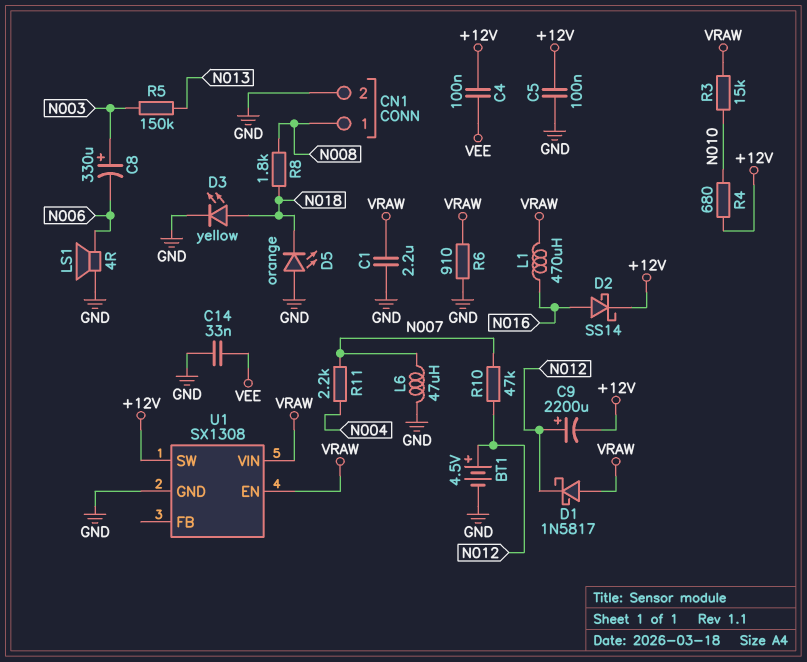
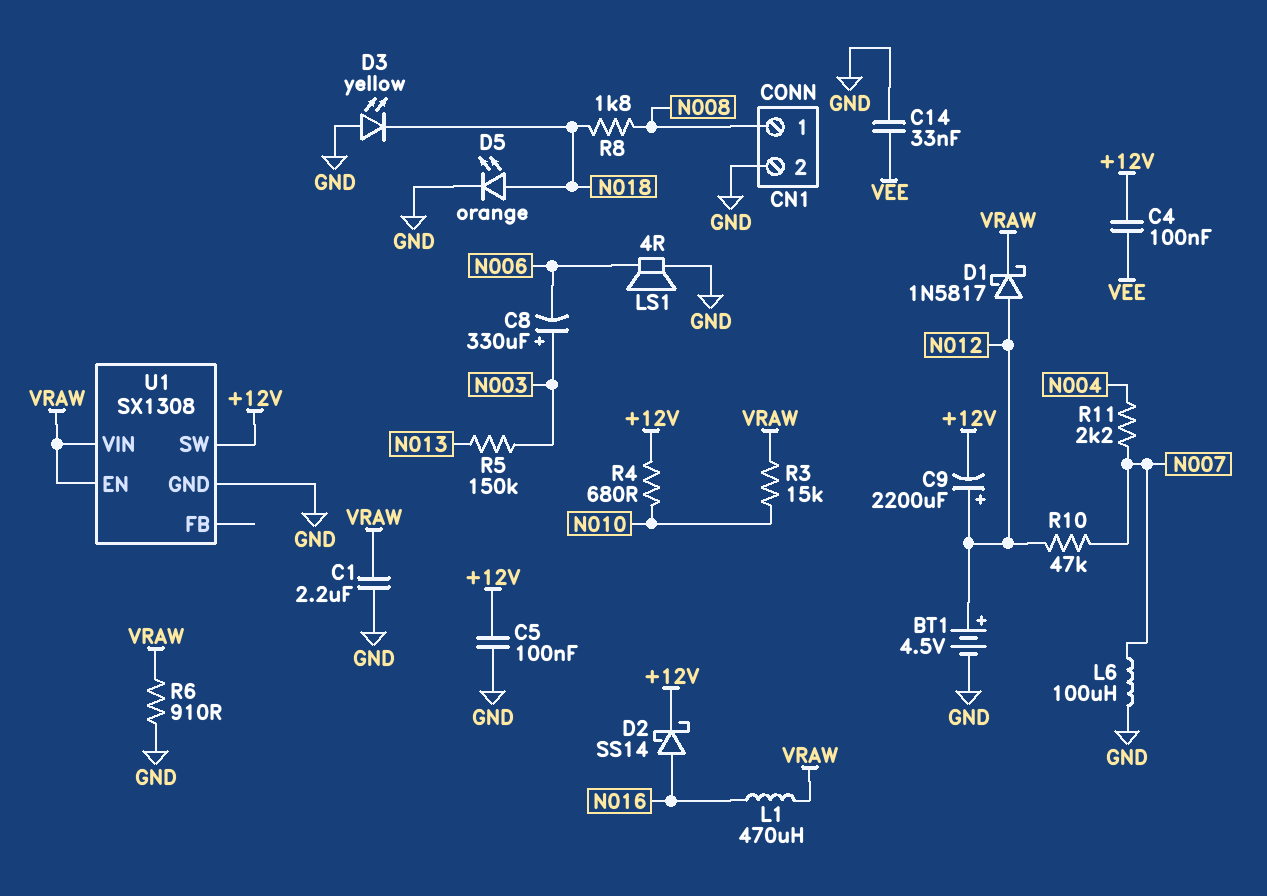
D1: schottky 1N5817 (A VRAW, K N012) -> schottky 1N5817 (A N012, K VRAW)
D3: LED yellow (A N018, K GND) -> LED yellow (A GND, K N018)
D5: LED orange (A GND, K N018) -> LED orange (A N018, K GND)
L6: 47uH (GND, N007) -> 100uH (GND, N007)

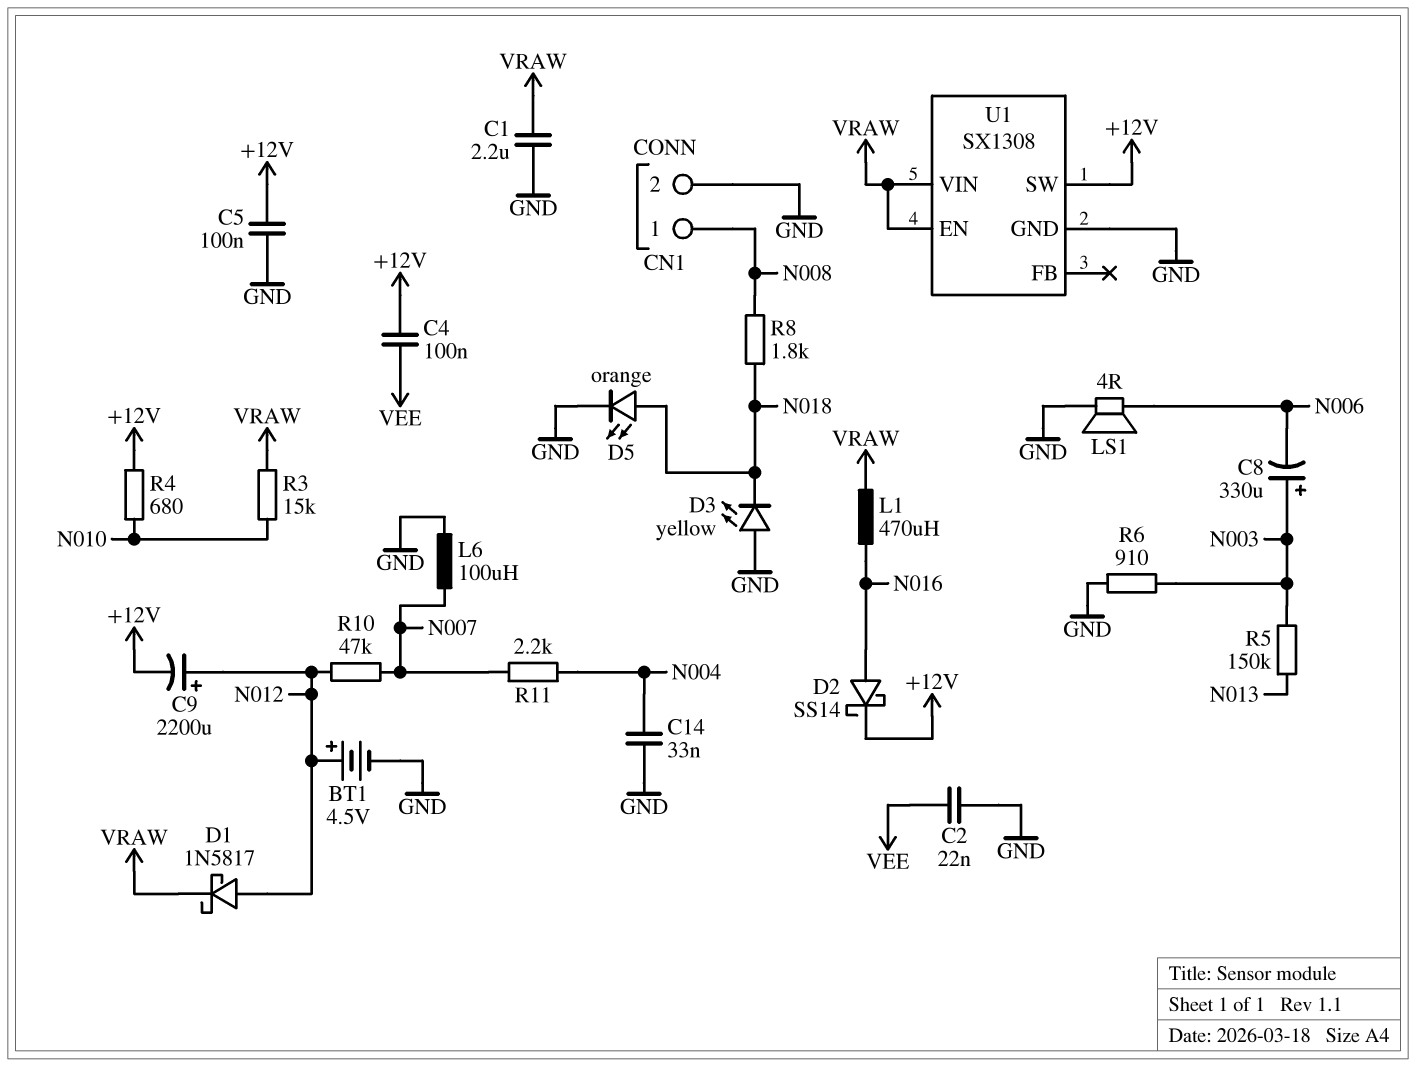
C2: none -> 22nF (GND, VEE)
C14: 33nF (GND, VEE) -> 33nF (GND, N004)
R6: 910 (GND, VRAW) -> 910 (GND, N003)

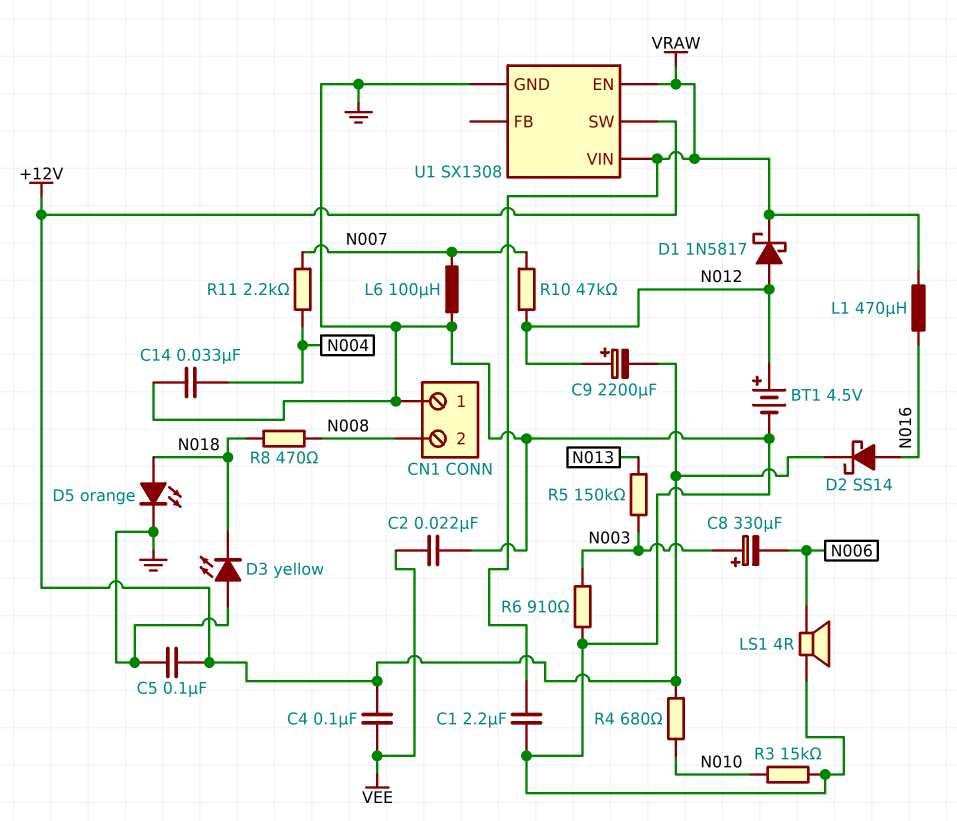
CN1 pin 1: N008 -> GND
CN1 pin 2: GND -> N008
R3: 15k (N010, VRAW) -> 15k (GND, N010)
R8: 1.8k (N008, N018) -> 470 (N008, N018)

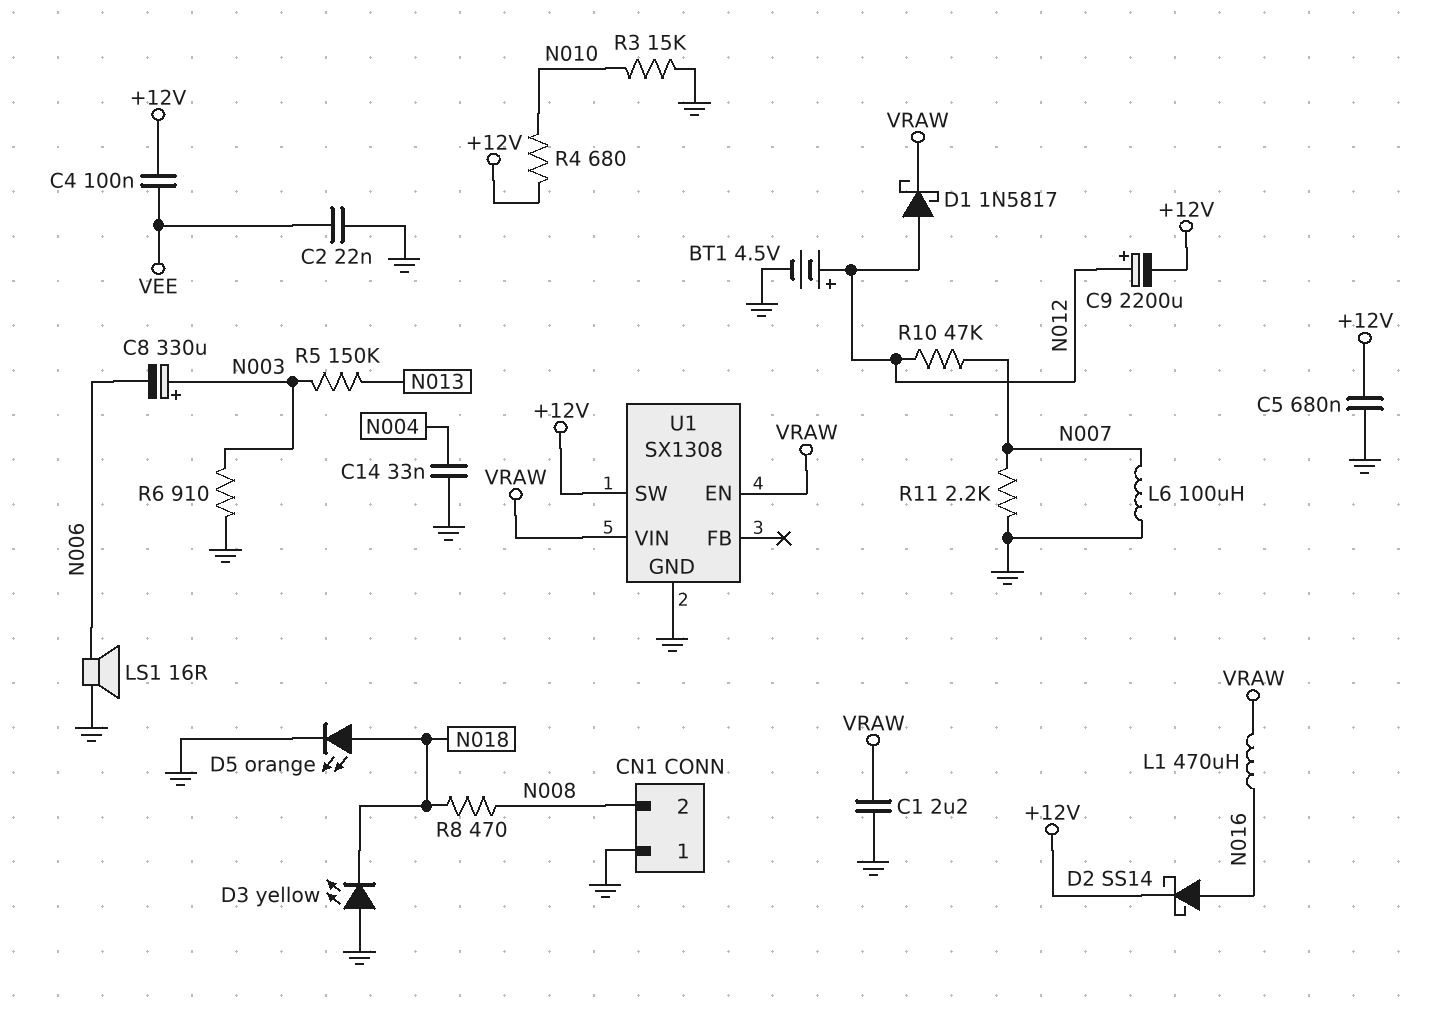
C5: 100nF (+12V, GND) -> 680nF (+12V, GND)
LS1: speaker 4R (GND, N006) -> speaker 16R (GND, N006)
R11: 2.2k (N004, N007) -> 2.2k (GND, N007)

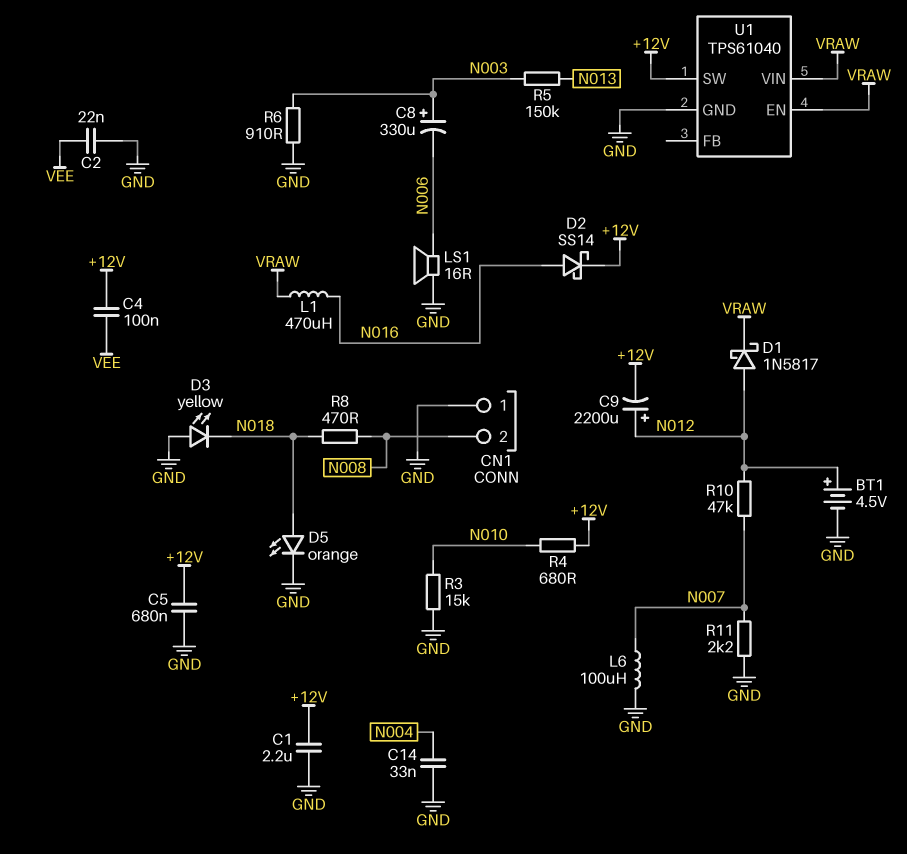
C1: 2.2uF (GND, VRAW) -> 2.2uF (+12V, GND)
U1: SX1308 -> TPS61040

